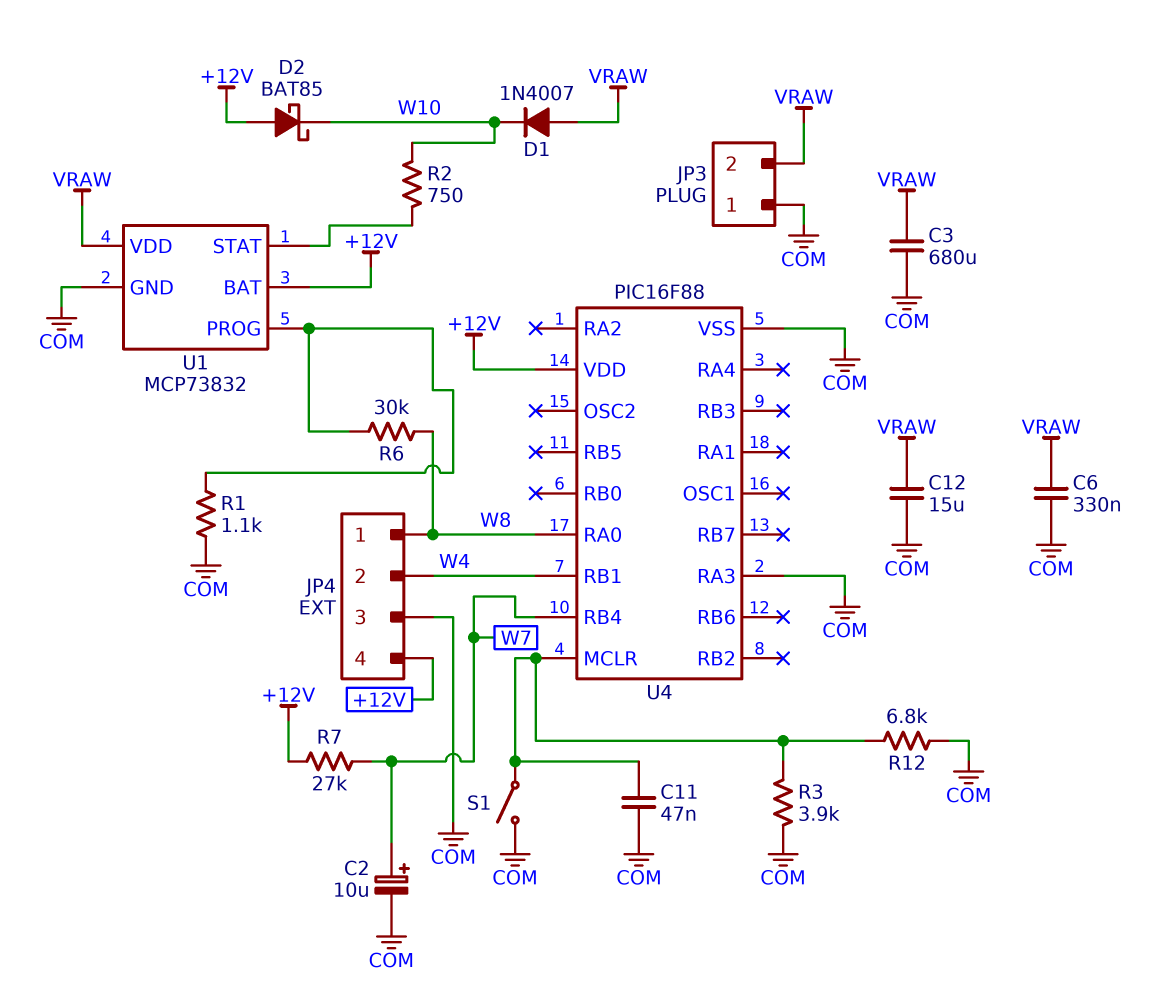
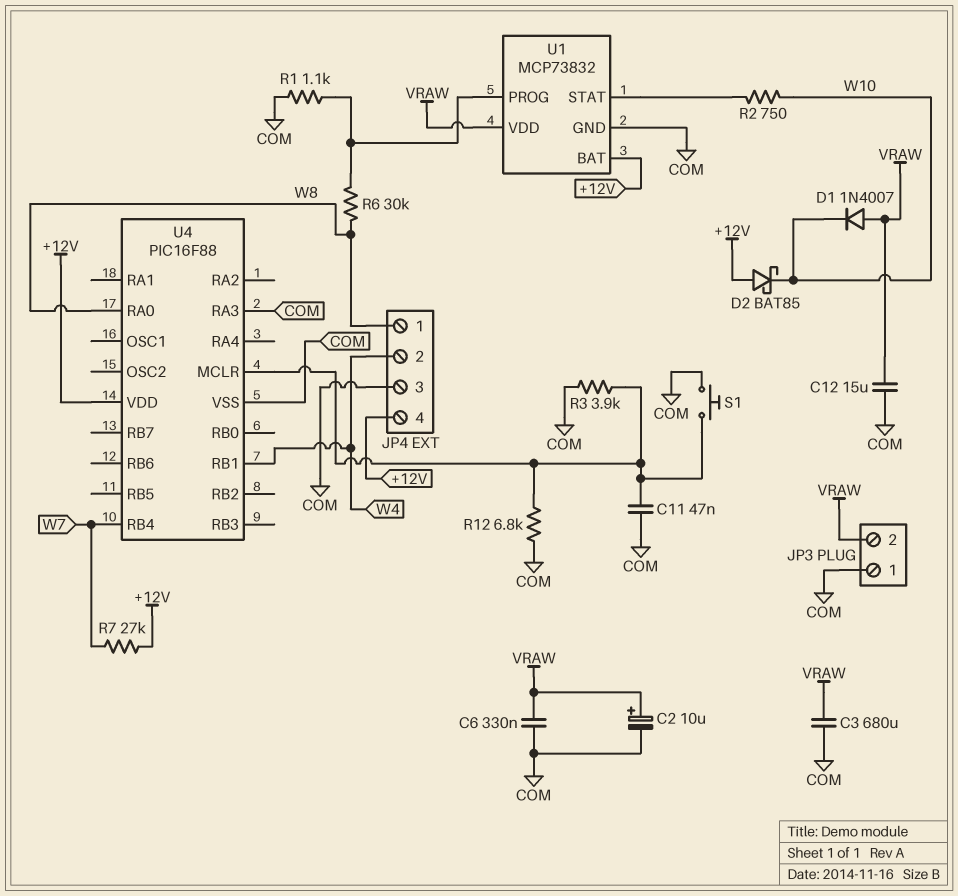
C2: 10uF (plus W7, minus COM) -> 10uF (plus VRAW, minus COM)
S1: switch (COM, U4/MCLR) -> button (COM, U4/MCLR)

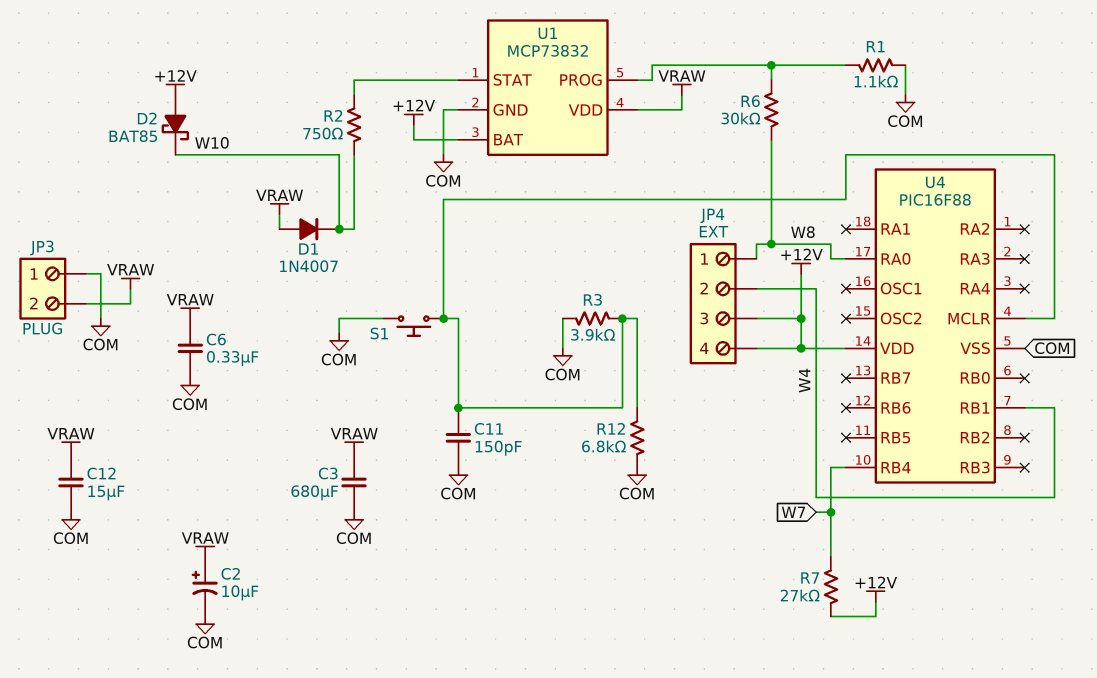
C11: 47nF (COM, U4/MCLR) -> 150pF (COM, U4/MCLR)
JP4 pin 3: COM -> +12V
U4 pin RA3: COM -> none

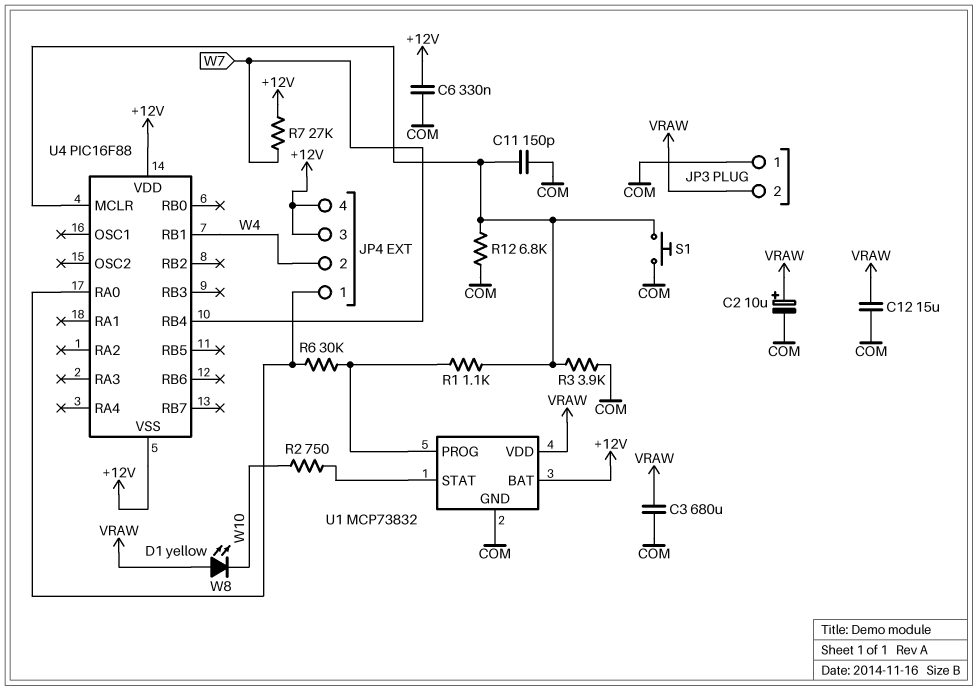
C6: 330nF (COM, VRAW) -> 330nF (+12V, COM)
D1: diode 1N4007 (A VRAW, K W10) -> LED yellow (A VRAW, K W10)
D2: schottky BAT85 (A +12V, K W10) -> none
R1: 1.1k (COM, U1/PROG) -> 1.1k (U1/PROG, U4/MCLR)
U4 pin VSS: COM -> +12V

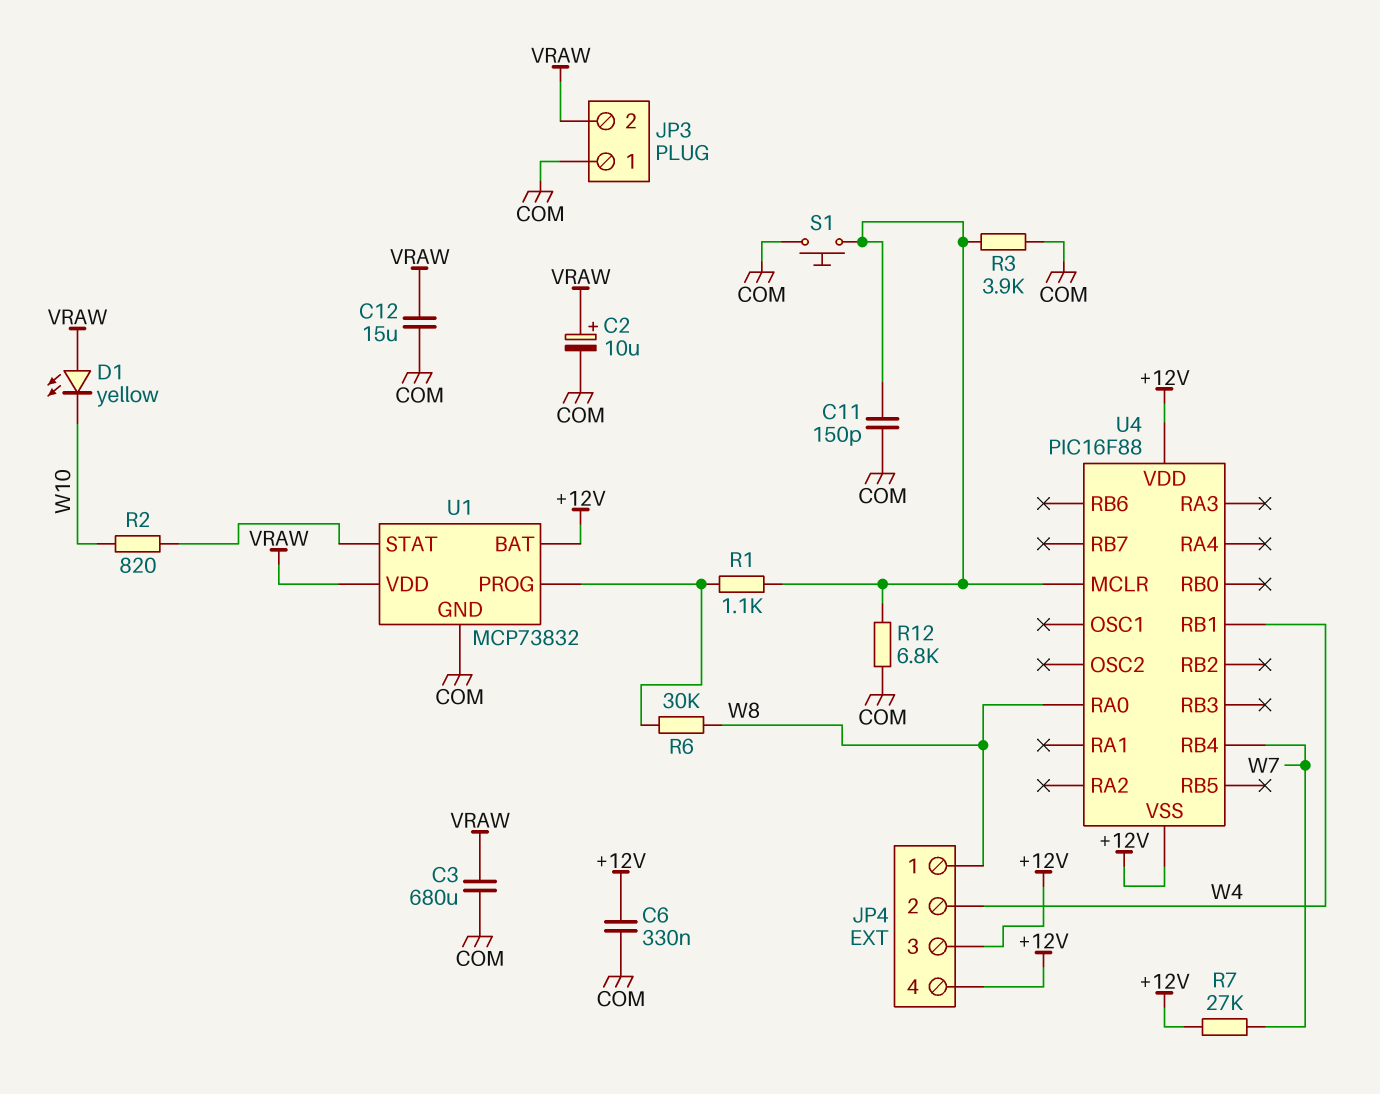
R2: 750 (U1/STAT, W10) -> 820 (U1/STAT, W10)

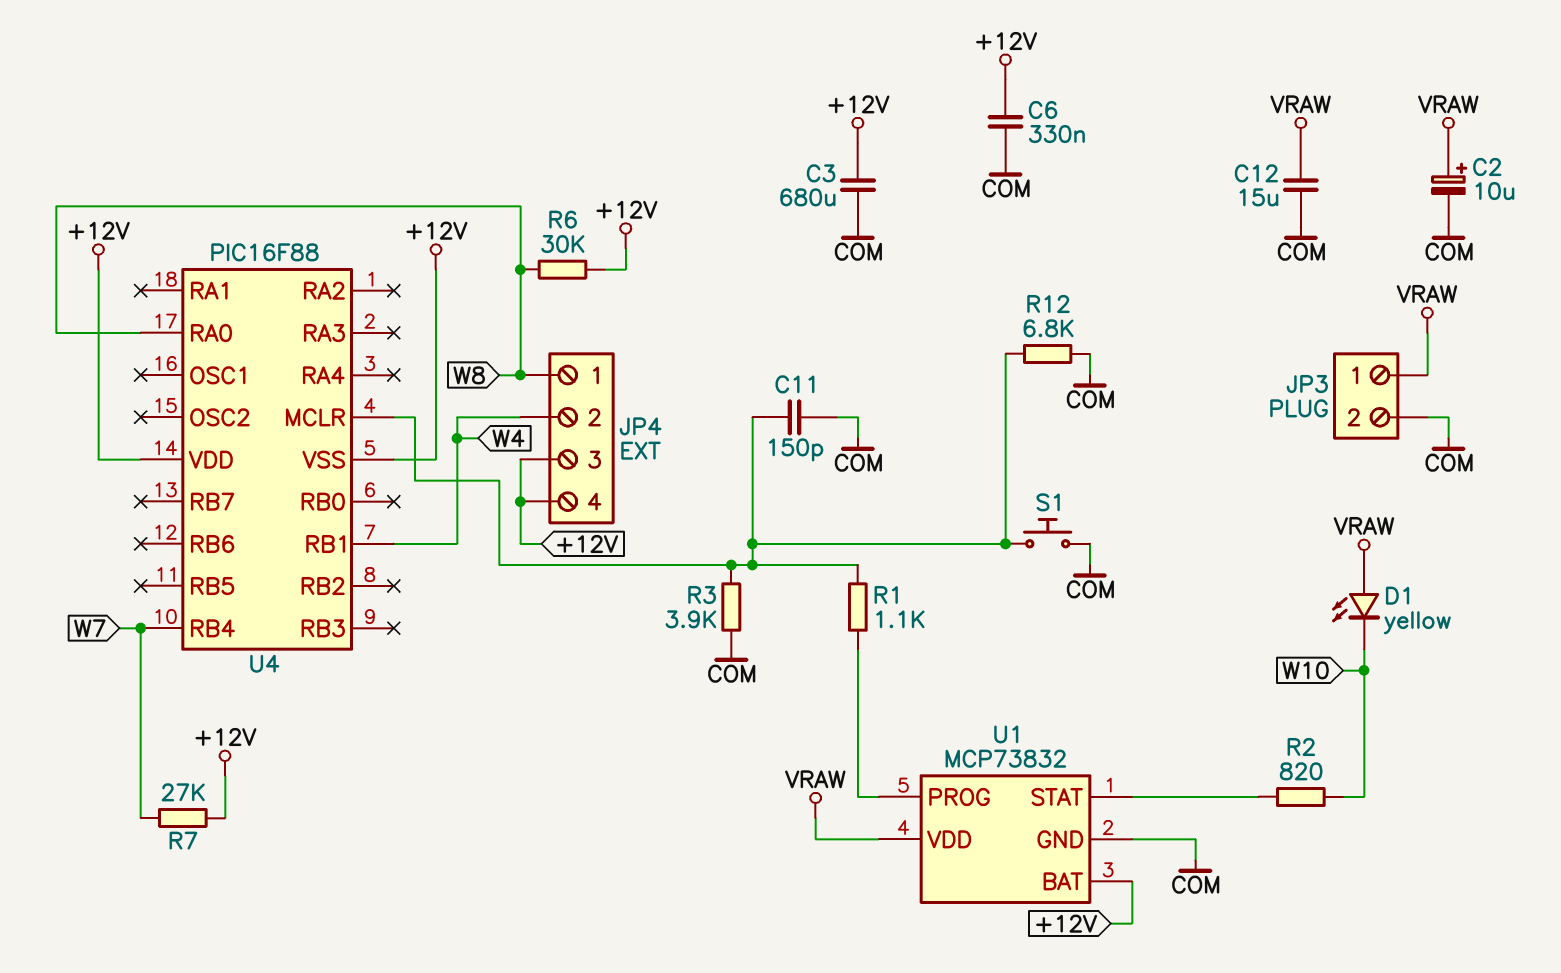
C3: 680uF (COM, VRAW) -> 680uF (+12V, COM)
JP3 pin 1: COM -> VRAW
JP3 pin 2: VRAW -> COM
R6: 30k (U1/PROG, W8) -> 30k (+12V, W8)

